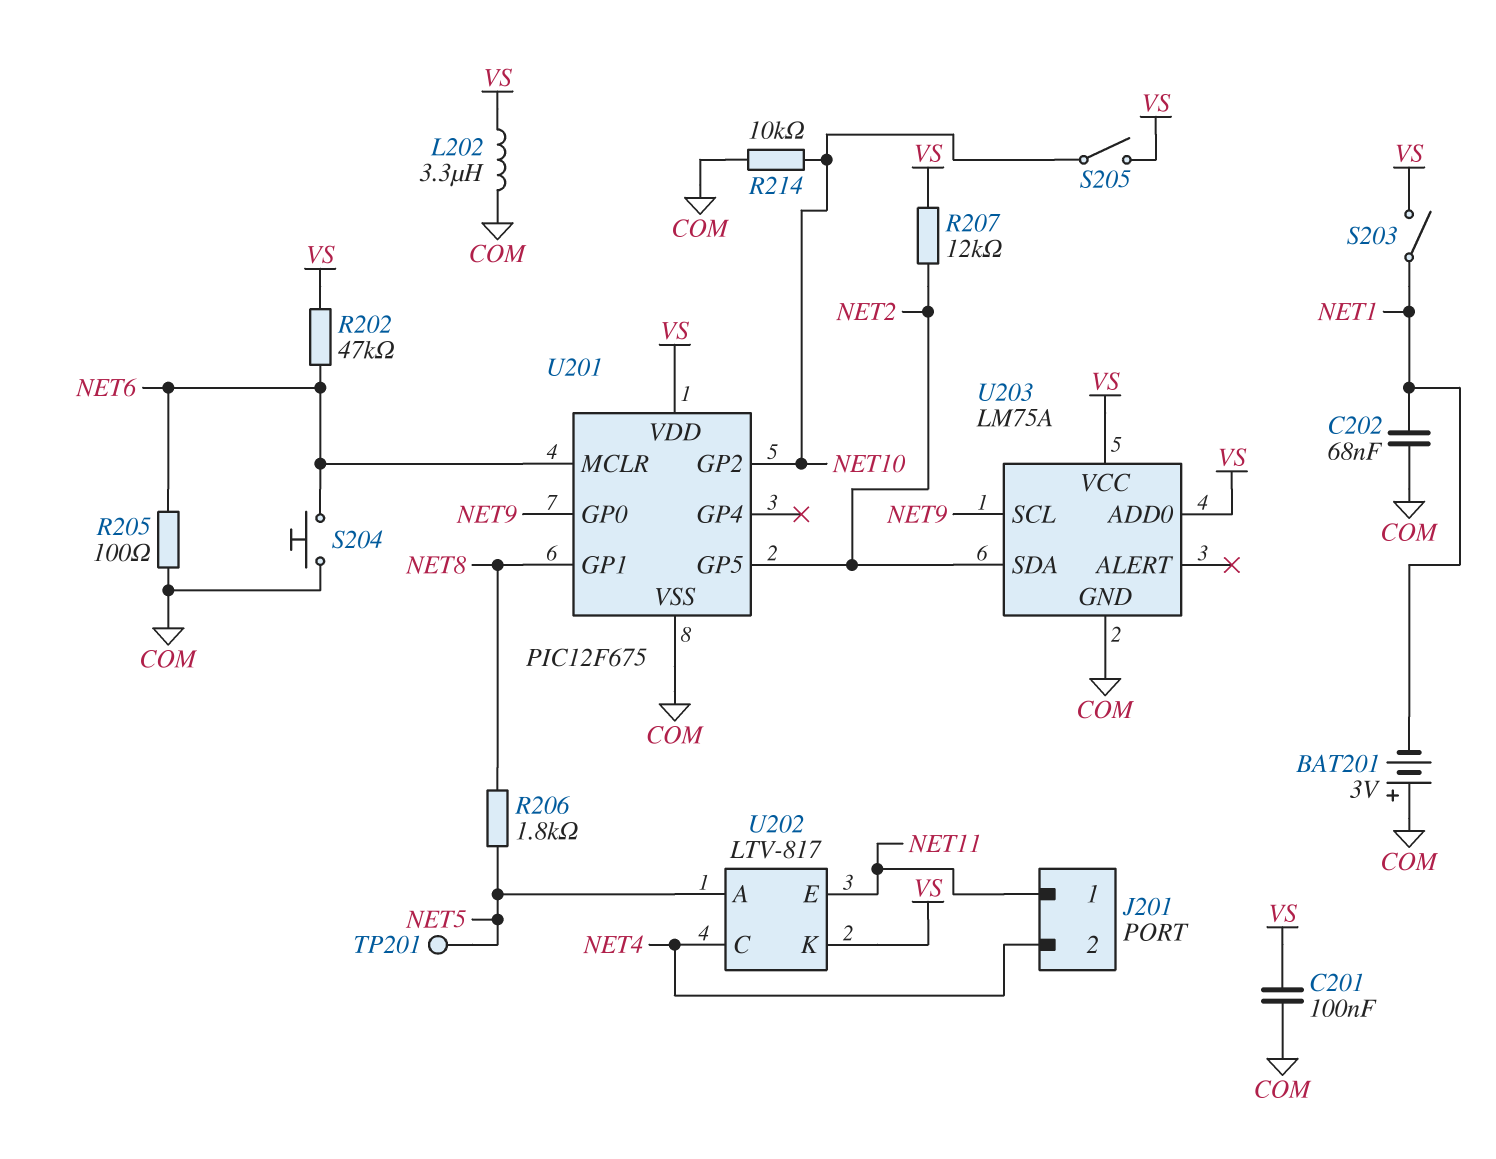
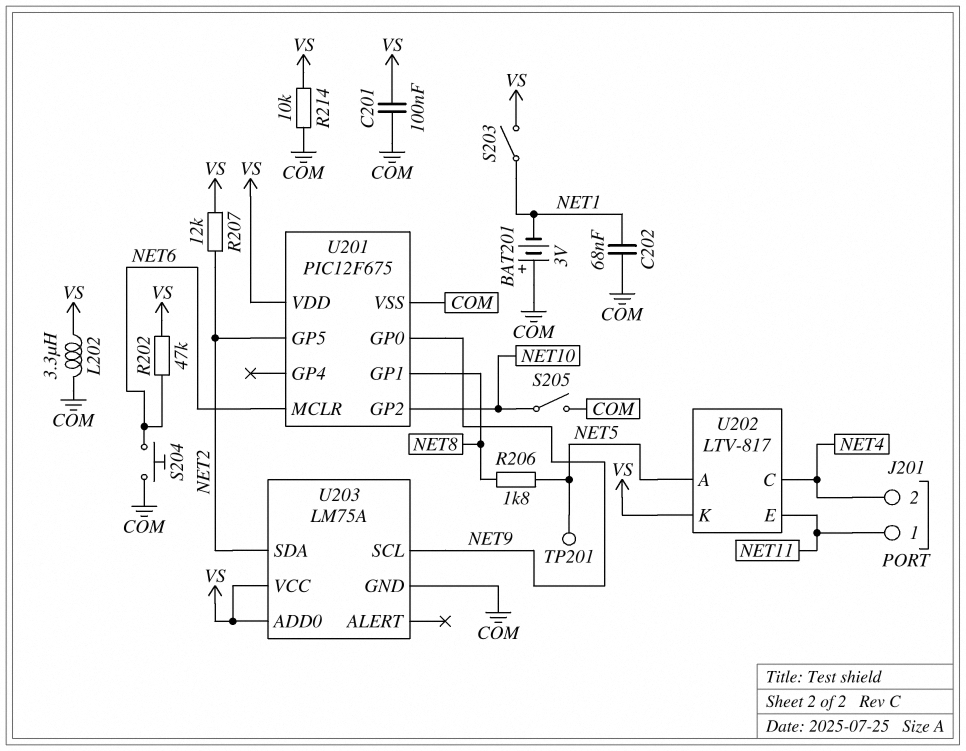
R205: 100 (COM, NET6) -> none
R214: 10k (COM, NET10) -> 10k (COM, VS)
S205: switch (NET10, VS) -> switch (COM, NET10)

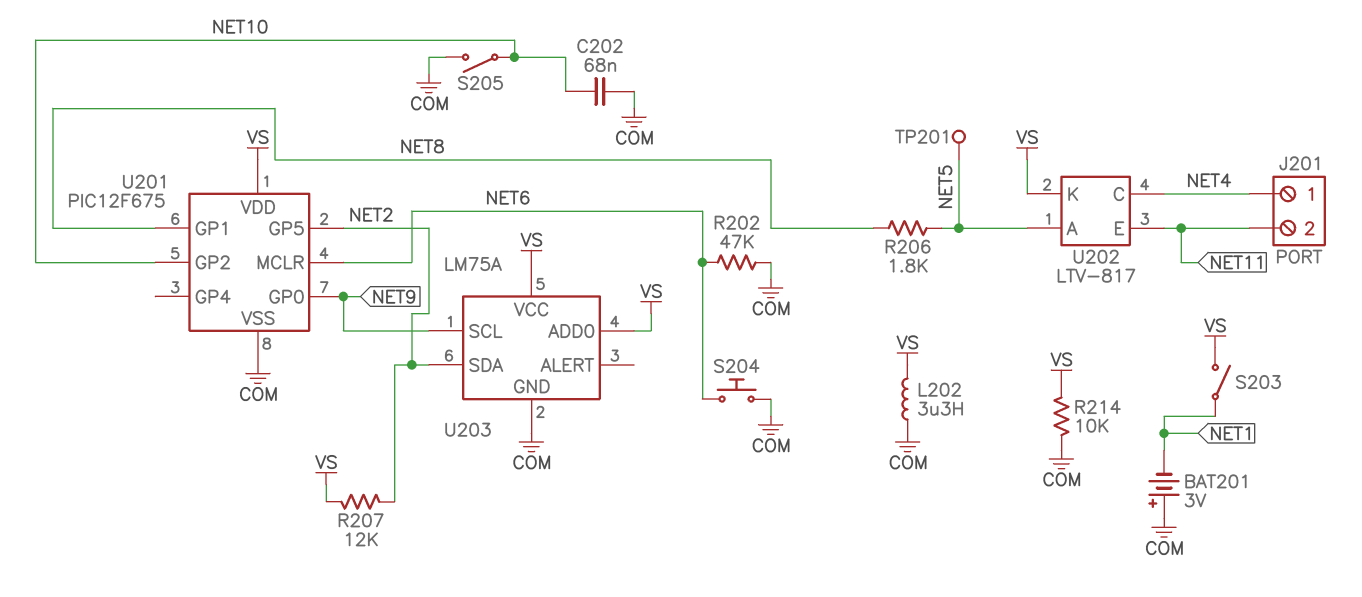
C201: 100nF (COM, VS) -> none
C202: 68nF (COM, NET1) -> 68nF (COM, NET10)
J201 pin 1: NET11 -> NET4
J201 pin 2: NET4 -> NET11
R202: 47k (NET6, VS) -> 47k (COM, NET6)

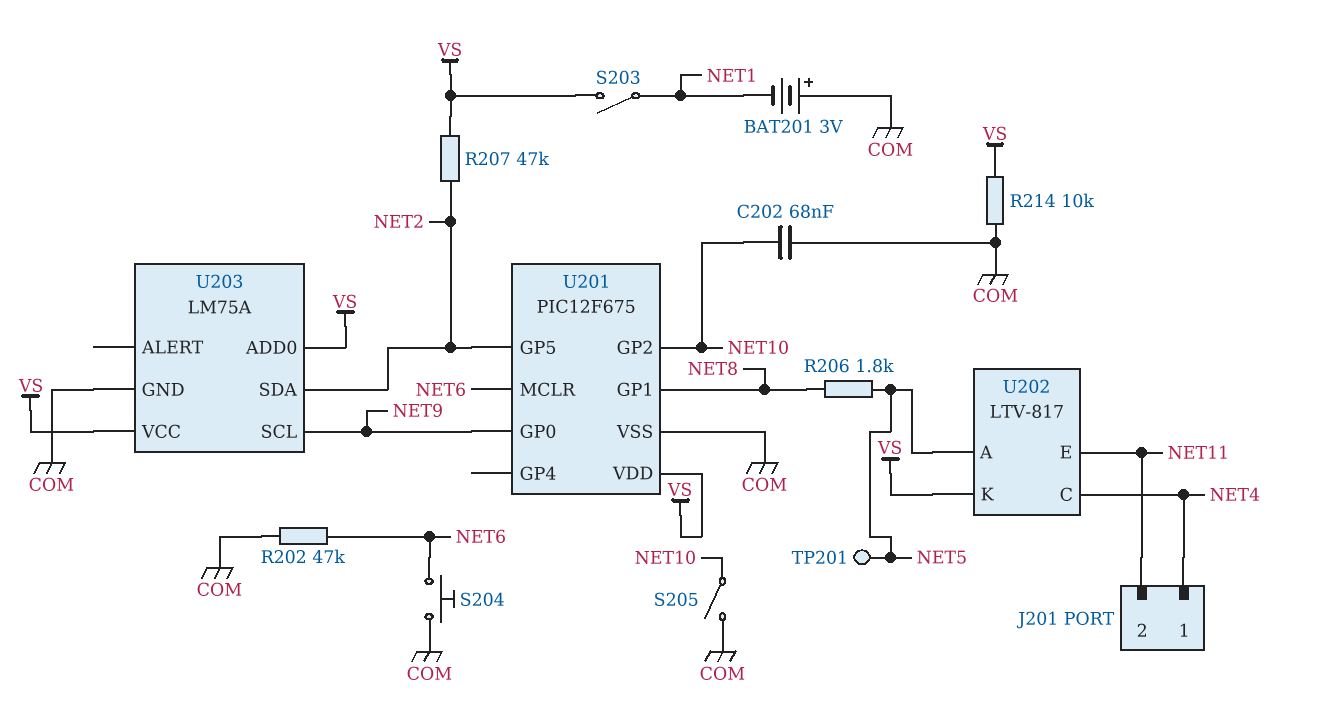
L202: 3.3uH (COM, VS) -> none
R207: 12k (NET2, VS) -> 47k (NET2, VS)

